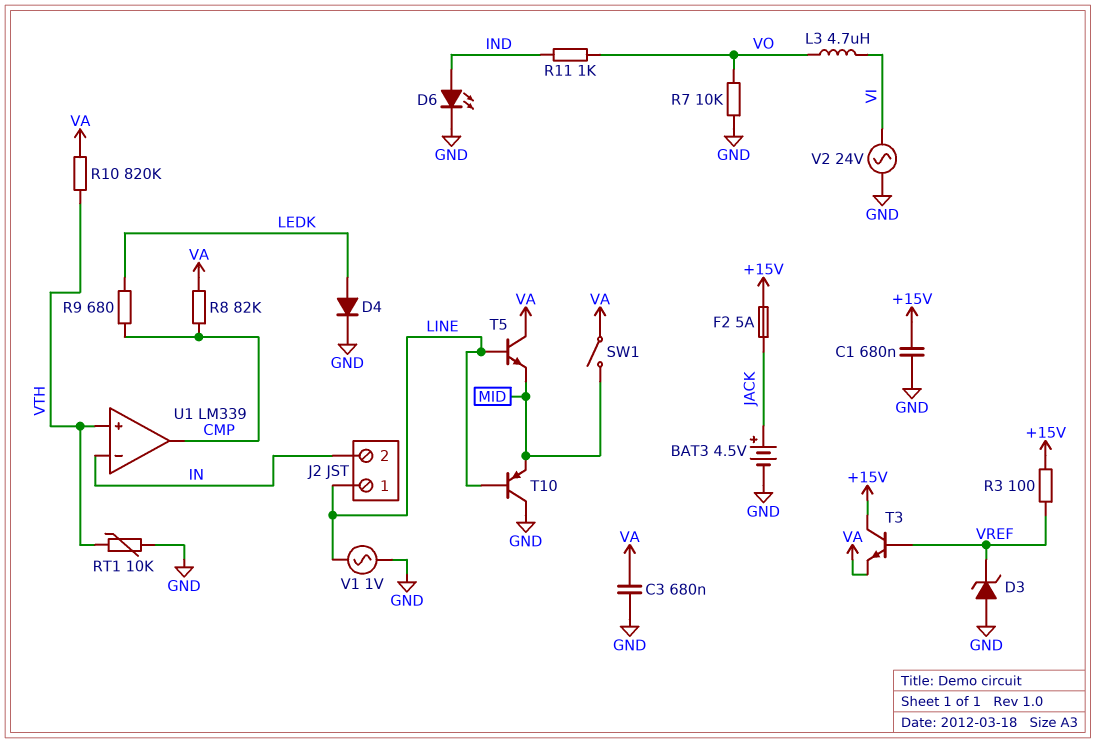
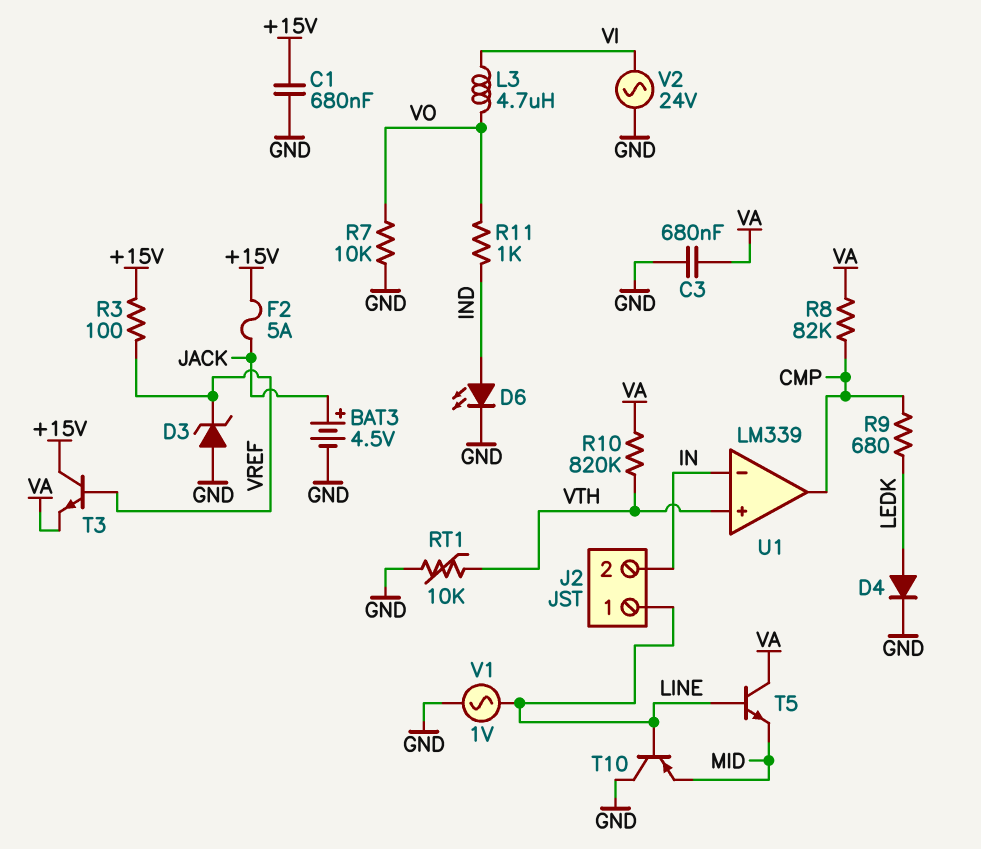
SW1: switch (MID, VA) -> none

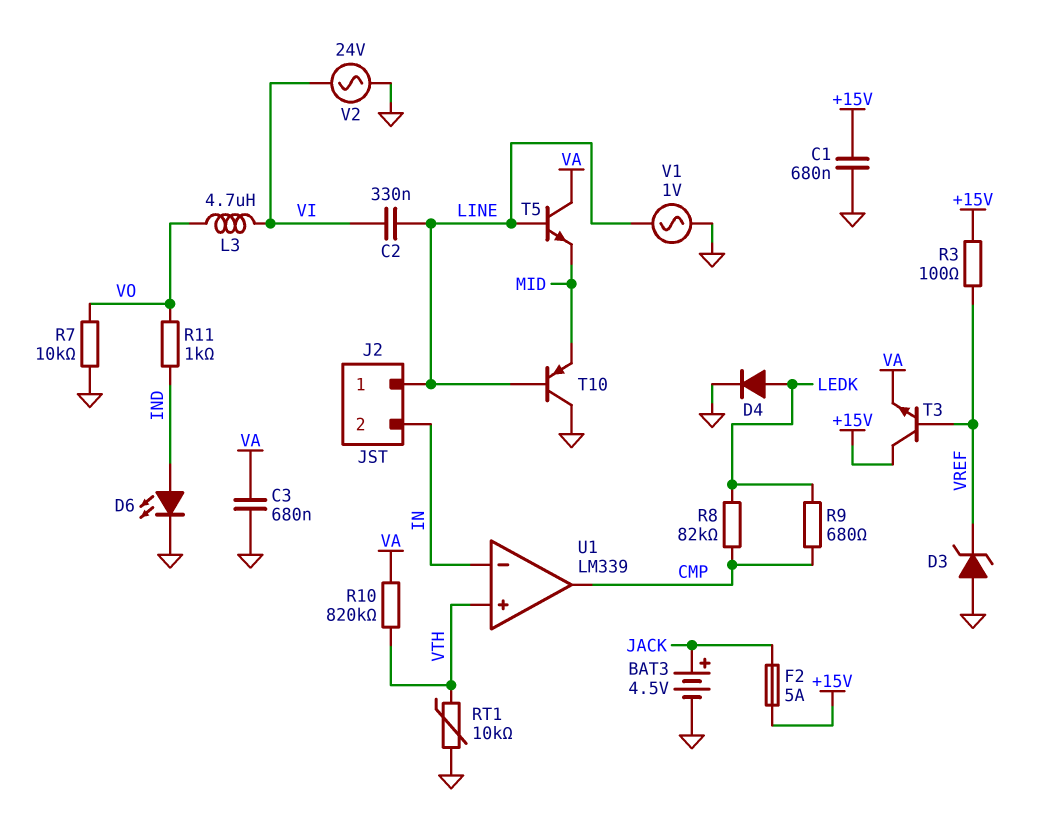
C2: none -> 330nF (LINE, VI)
R8: 82k (CMP, VA) -> 82k (CMP, LEDK)

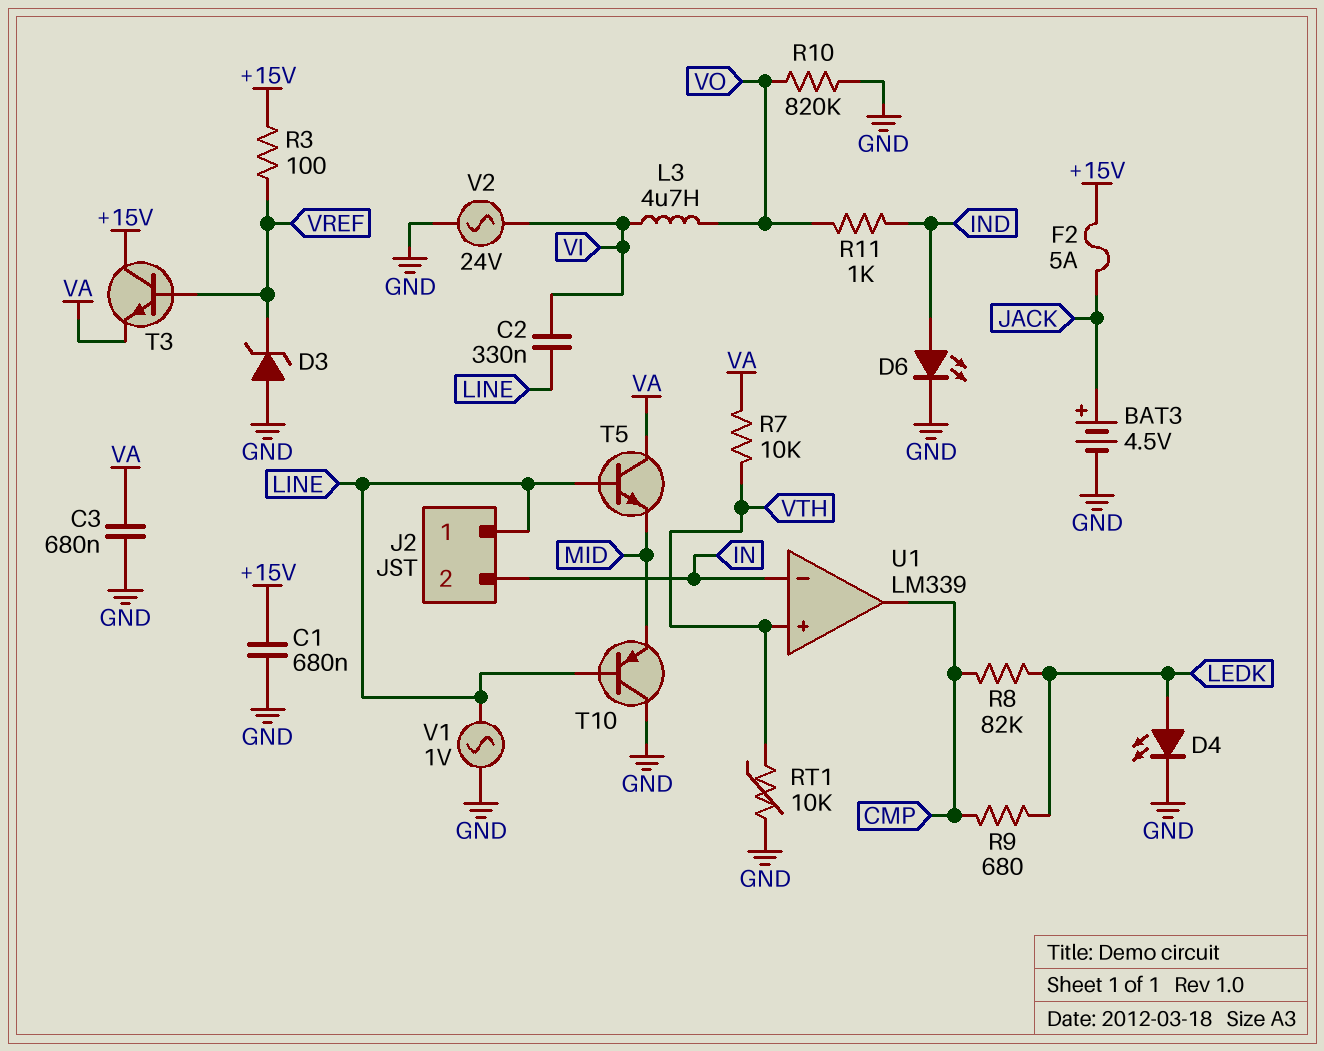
D4: diode (A LEDK, K GND) -> LED (A LEDK, K GND)
R7: 10k (GND, VO) -> 10k (VA, VTH)
R10: 820k (VA, VTH) -> 820k (GND, VO)

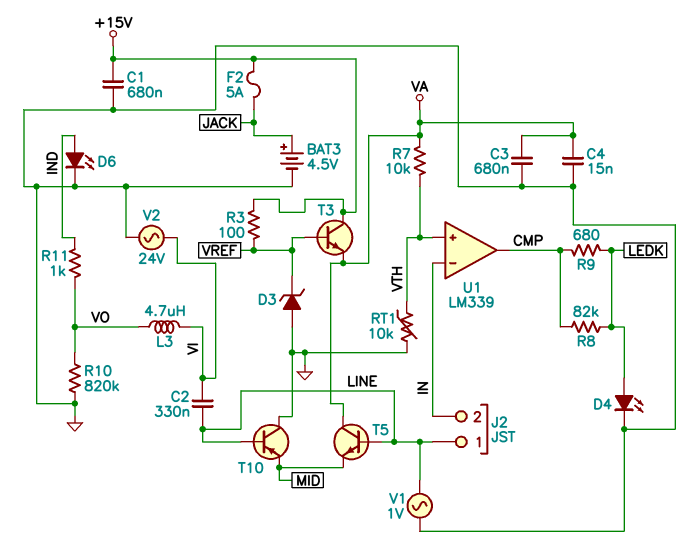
C4: none -> 15nF (GND, VA)

